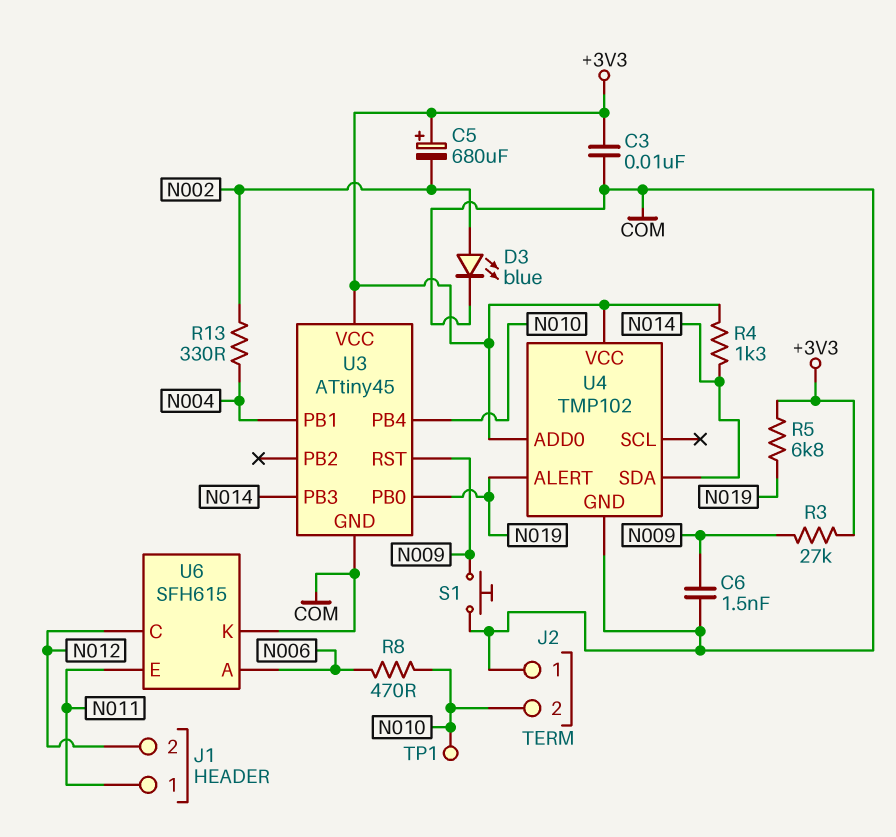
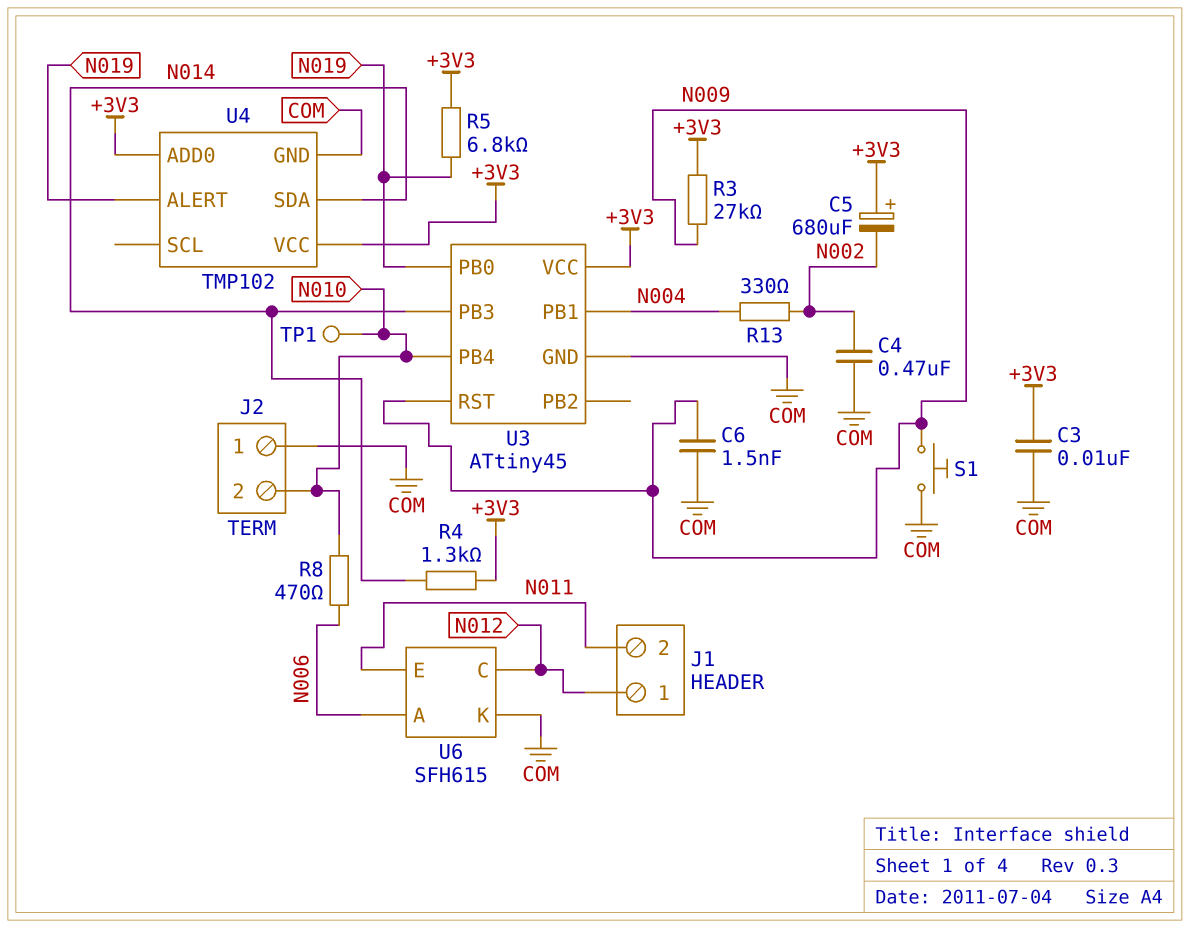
C4: none -> 470nF (COM, N002)
D3: LED blue (A N002, K COM) -> none
J1 pin 1: N011 -> N012
J1 pin 2: N012 -> N011

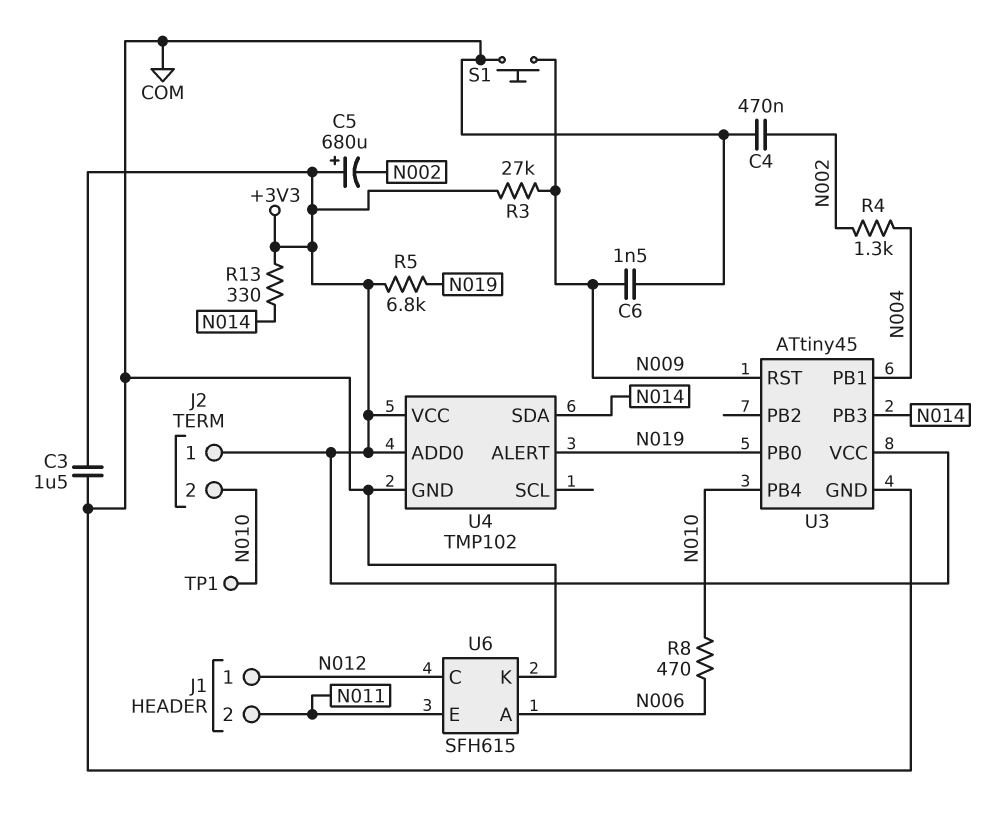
C3: 10nF (+3V3, COM) -> 1.5uF (+3V3, COM)
J2 pin 1: COM -> +3V3
R4: 1.3k (+3V3, N014) -> 1.3k (N002, N004)
R13: 330 (N002, N004) -> 330 (+3V3, N014)

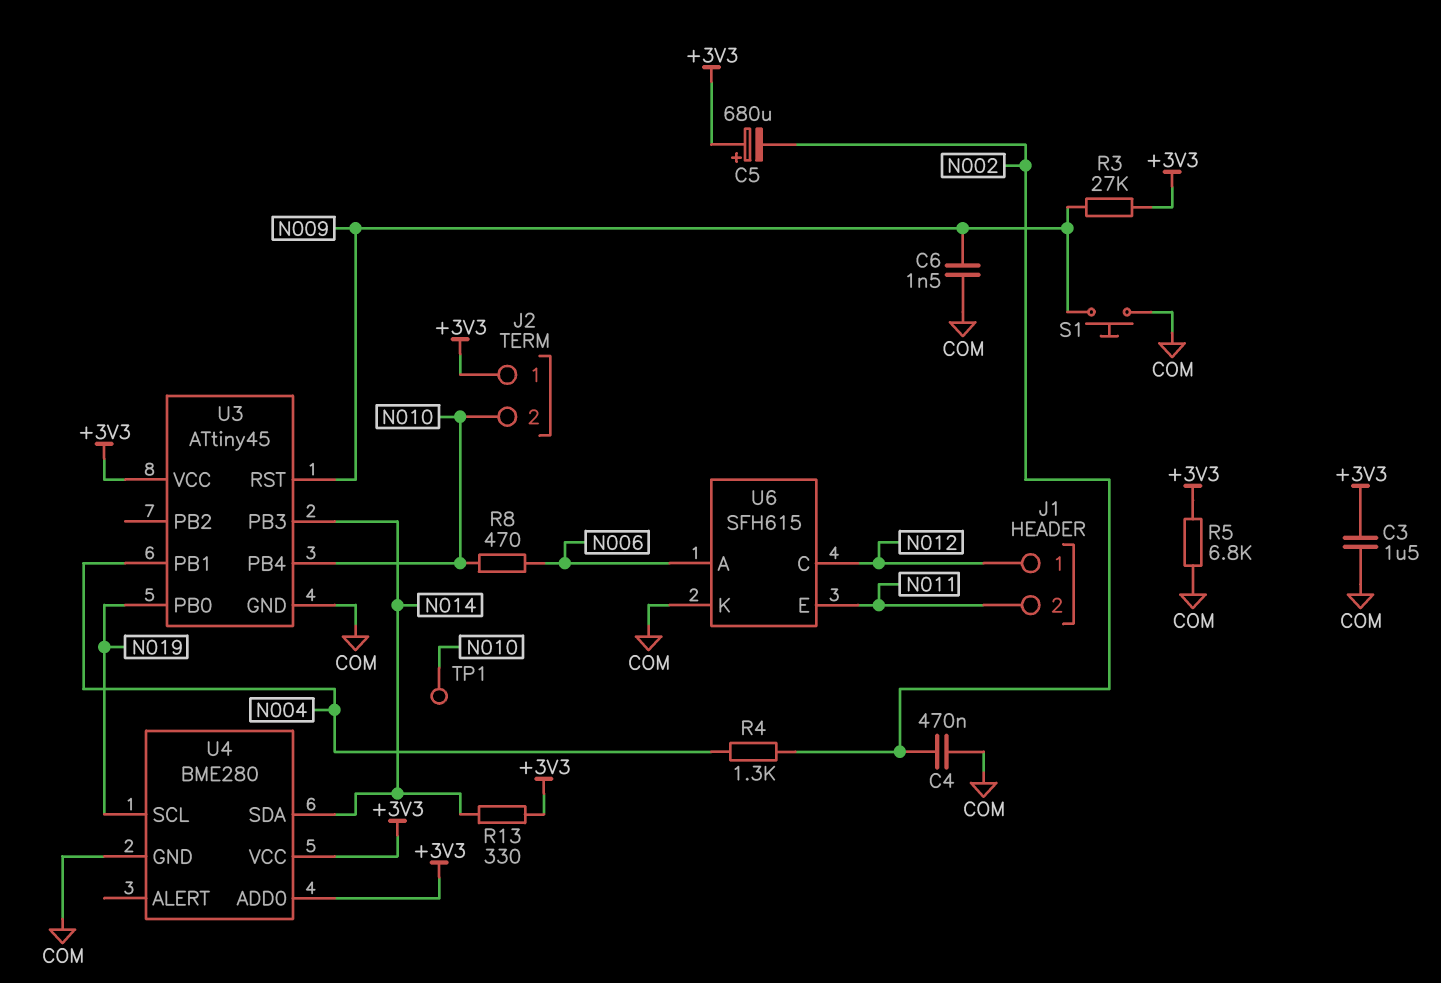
R5: 6.8k (+3V3, N019) -> 6.8k (+3V3, COM)
U4: TMP102 -> BME280
U4 pin ALERT: N019 -> none
U4 pin SCL: none -> N019

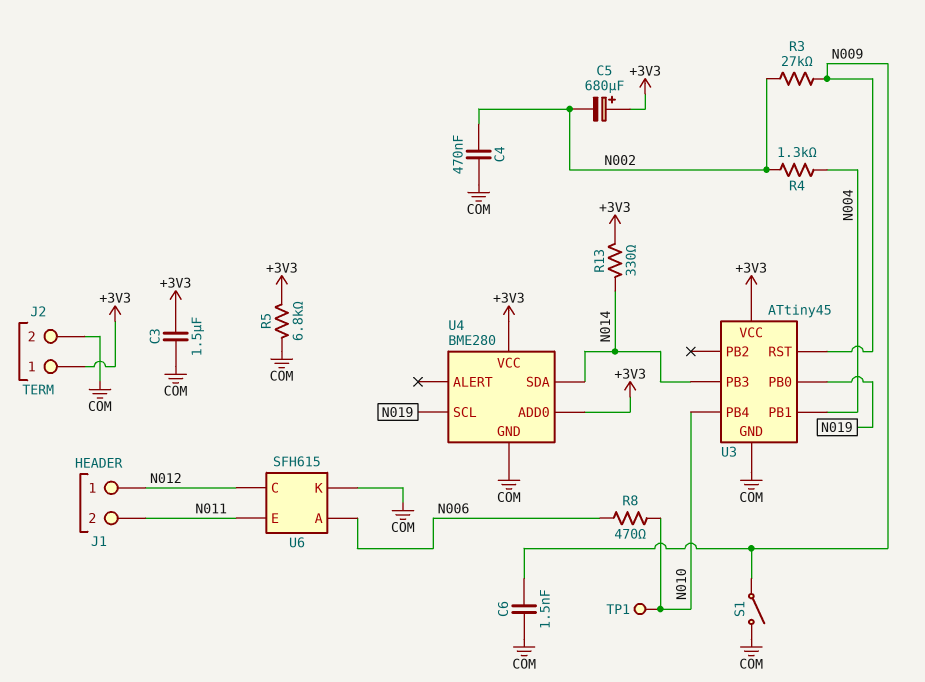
J2 pin 2: N010 -> COM
R3: 27k (+3V3, N009) -> 27k (N002, N009)
S1: button (COM, N009) -> switch (COM, N009)

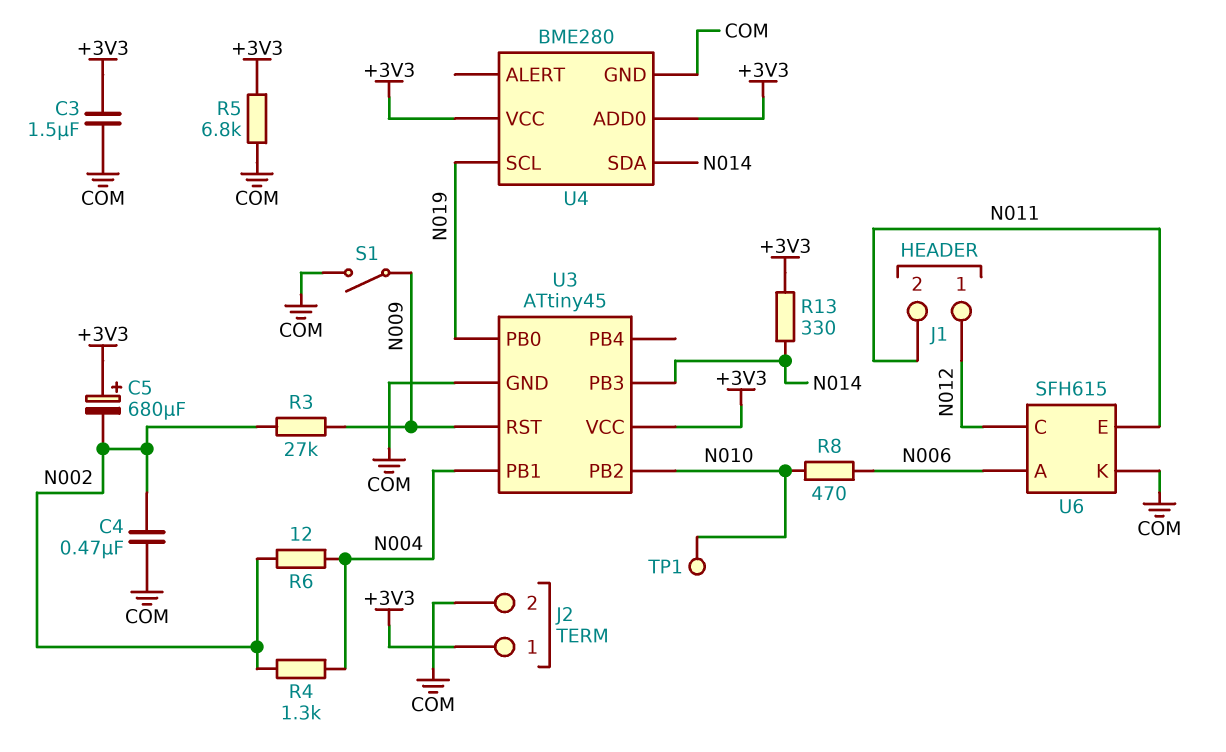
C6: 1.5nF (COM, N009) -> none
R6: none -> 12 (N002, N004)
U3 pin PB2: none -> N010
U3 pin PB4: N010 -> none

